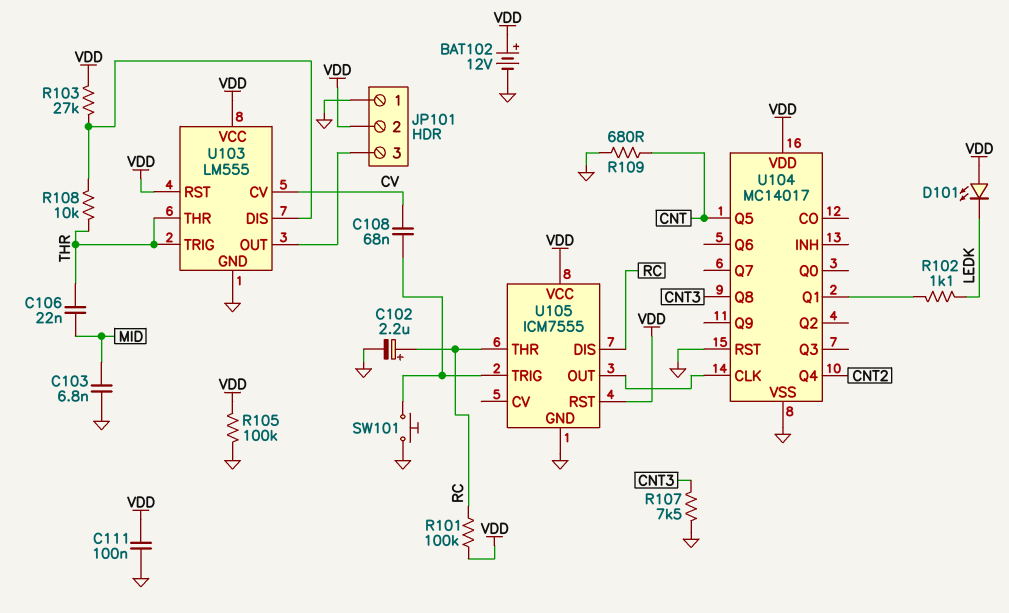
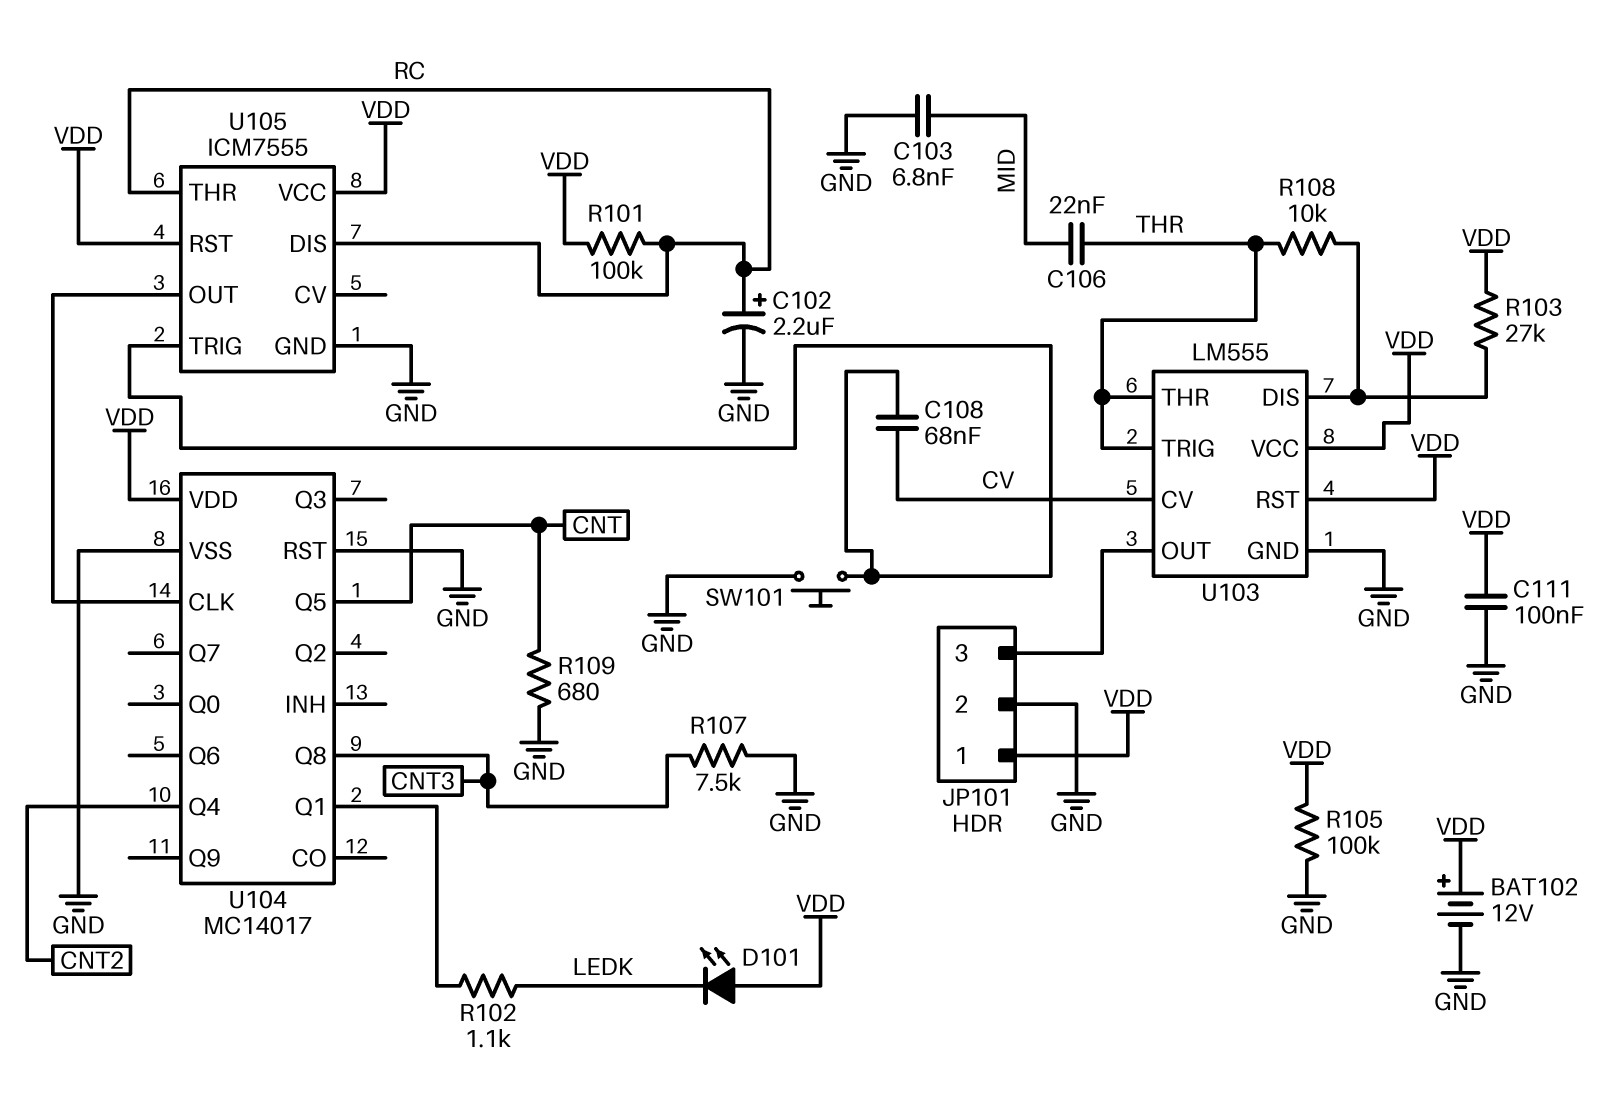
JP101 pin 1: GND -> VDD
JP101 pin 2: VDD -> GND

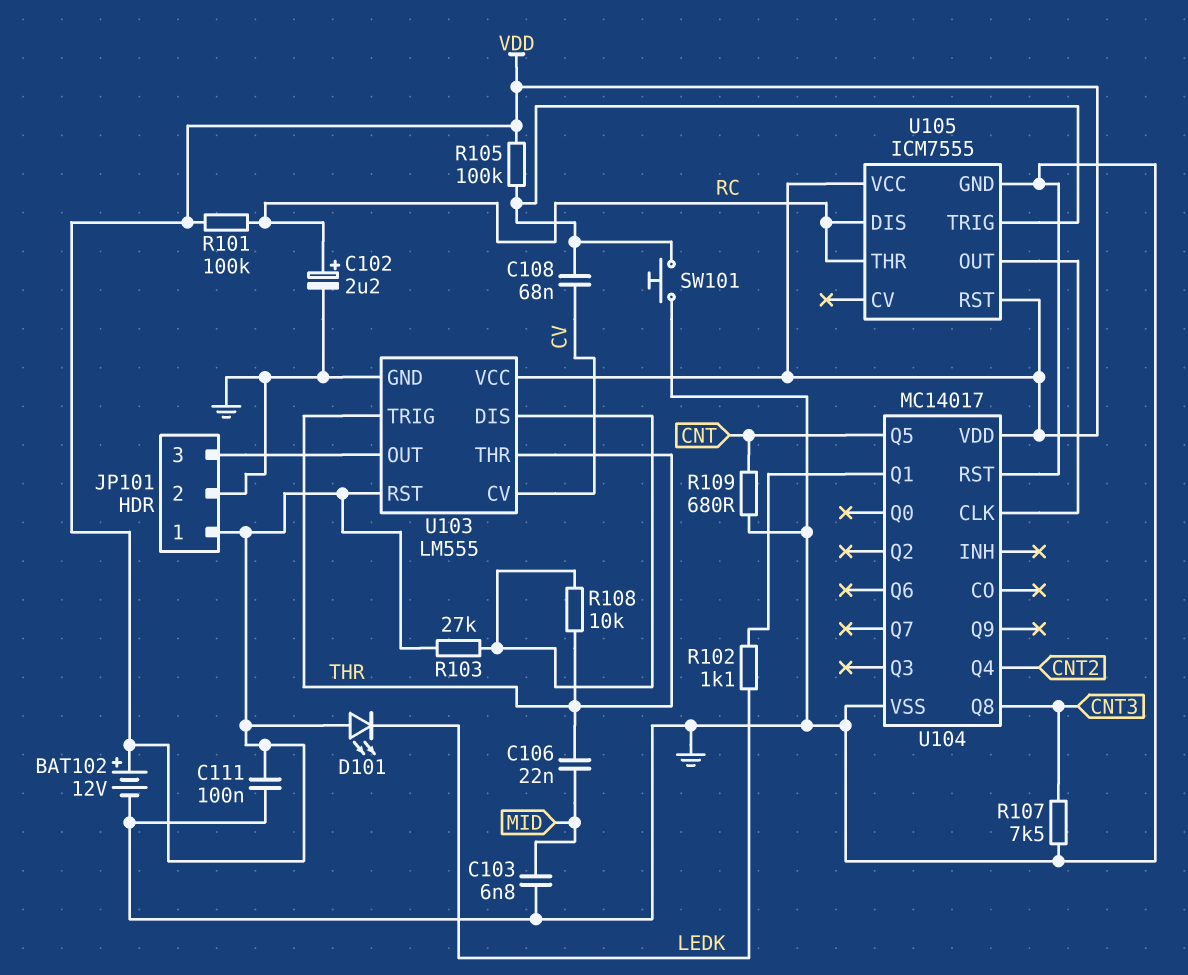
R105: 100k (GND, VDD) -> 100k (U105/TRIG, VDD)

